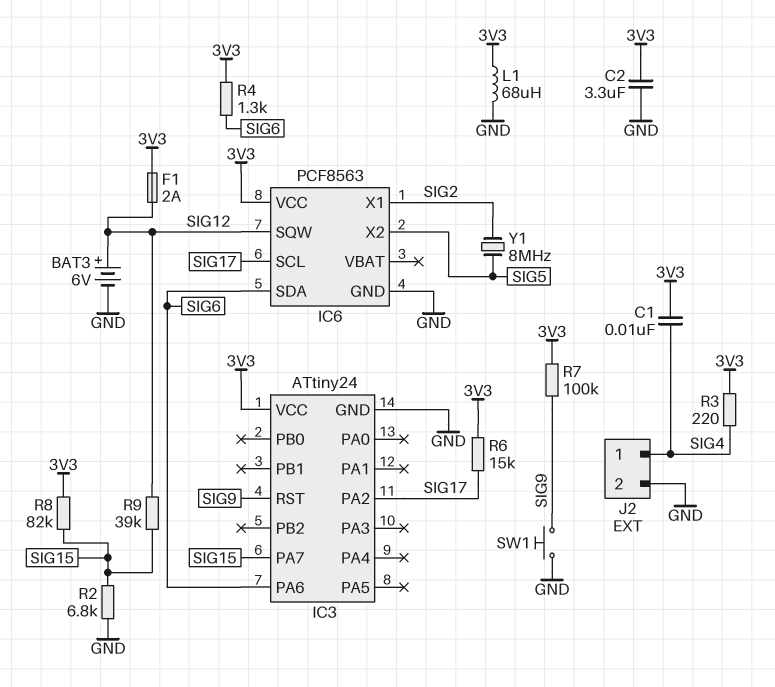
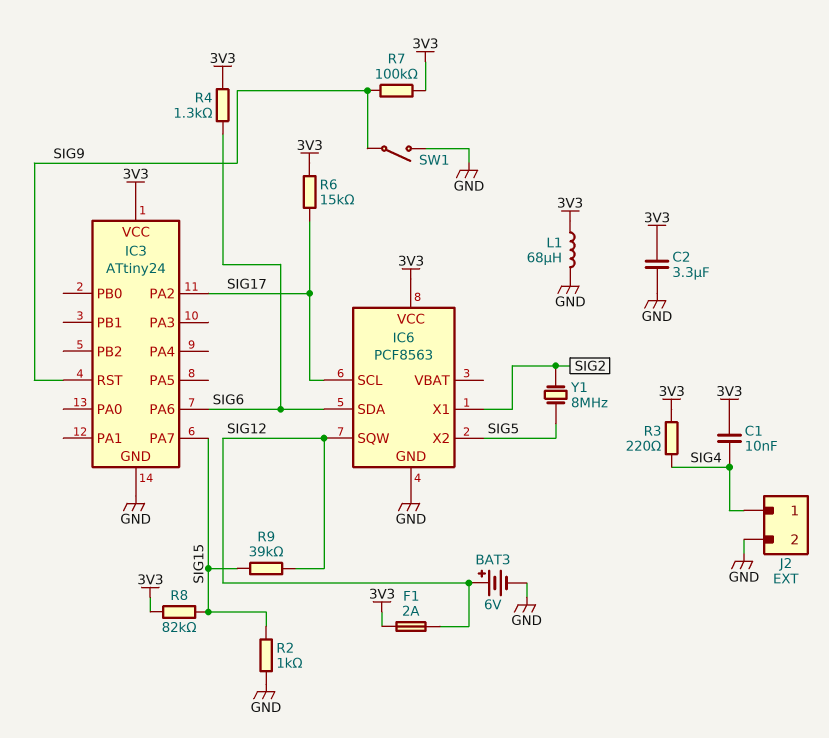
R2: 6.8k (GND, SIG15) -> 1k (GND, SIG15)
SW1: button (GND, SIG9) -> switch (GND, SIG9)

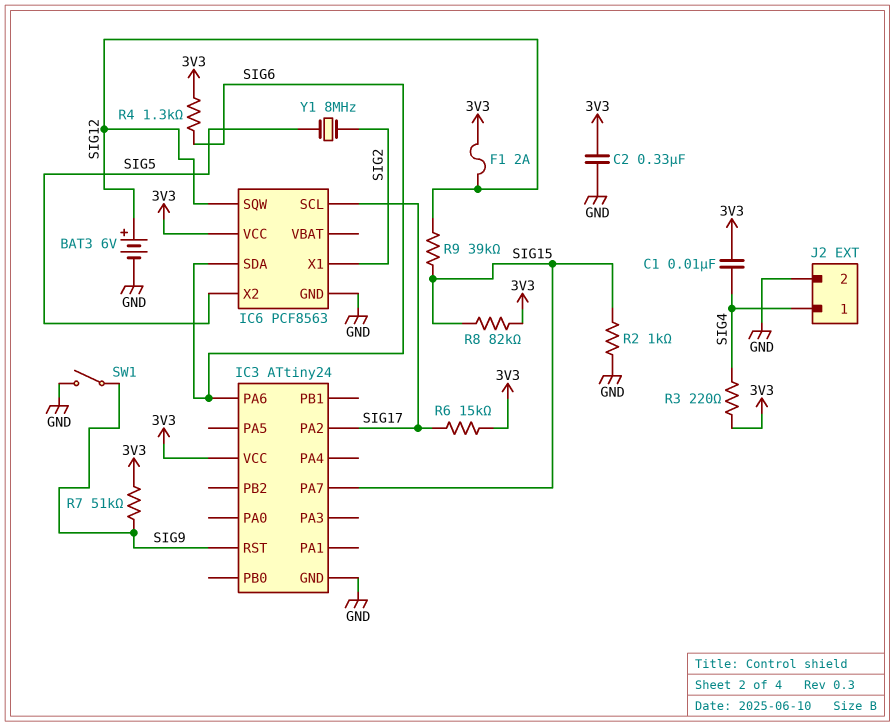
C2: 3.3uF (3V3, GND) -> 330nF (3V3, GND)
L1: 68uH (3V3, GND) -> none
R7: 100k (3V3, SIG9) -> 51k (3V3, SIG9)

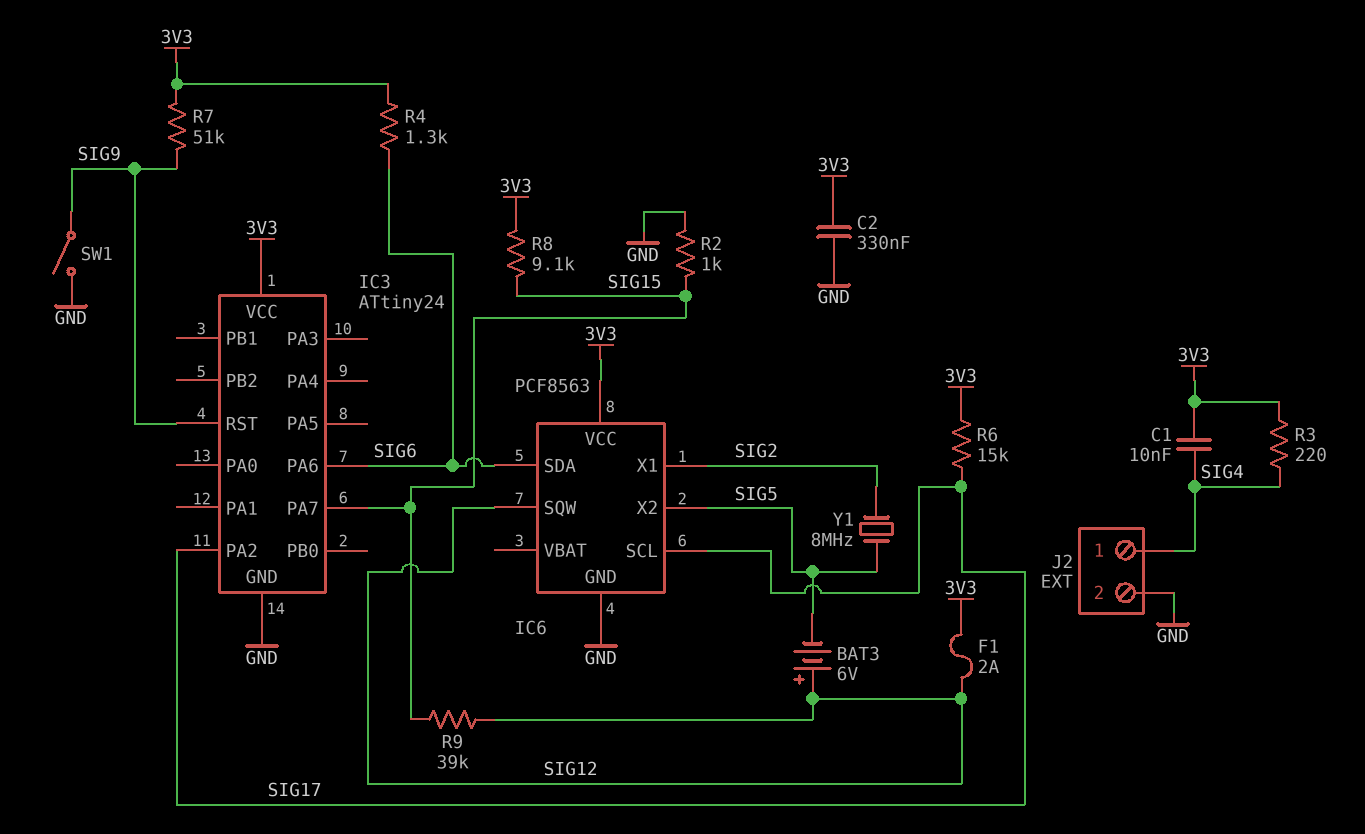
BAT3: 6V (plus SIG12, minus GND) -> 6V (plus SIG12, minus SIG5)
R8: 82k (3V3, SIG15) -> 9.1k (3V3, SIG15)

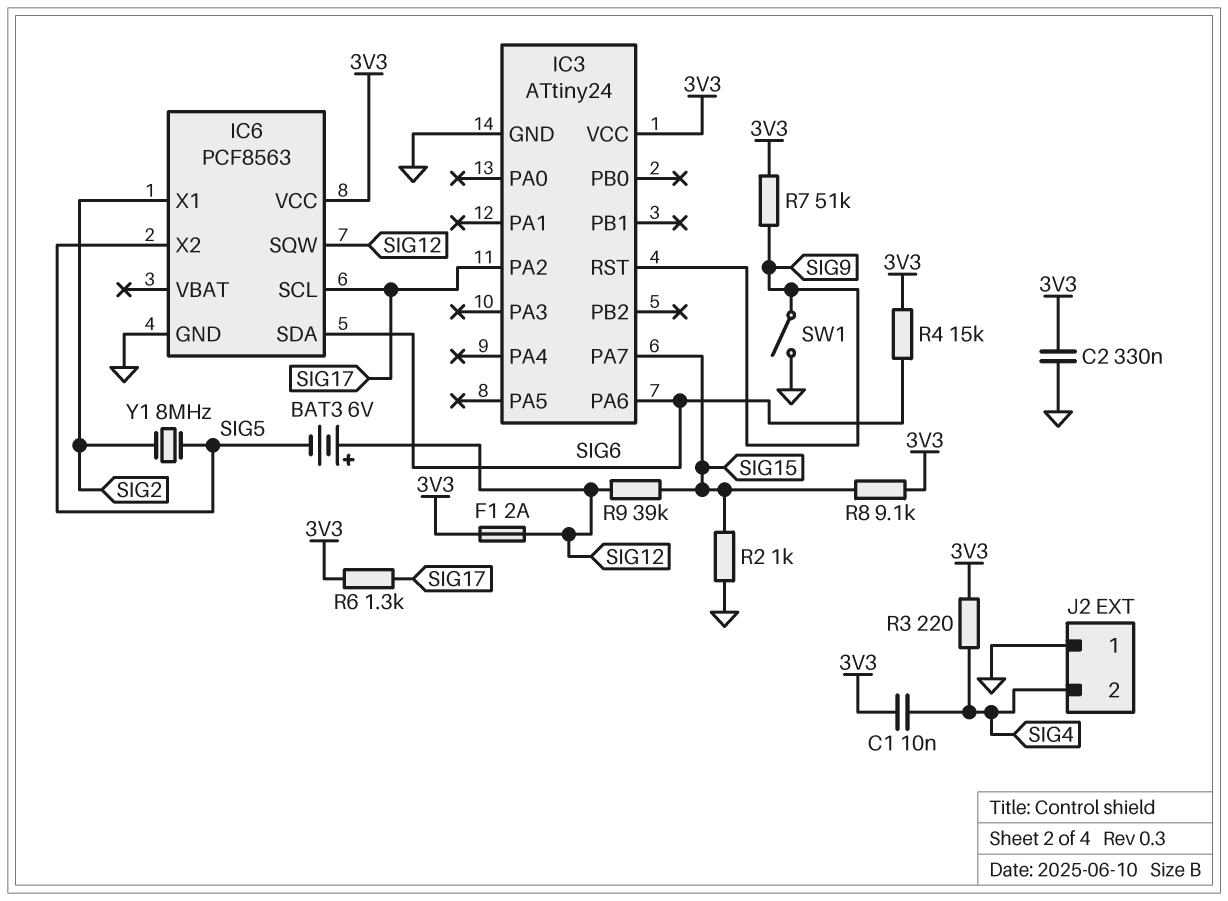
J2 pin 1: SIG4 -> GND
J2 pin 2: GND -> SIG4
R4: 1.3k (3V3, SIG6) -> 15k (3V3, SIG6)
R6: 15k (3V3, SIG17) -> 1.3k (3V3, SIG17)

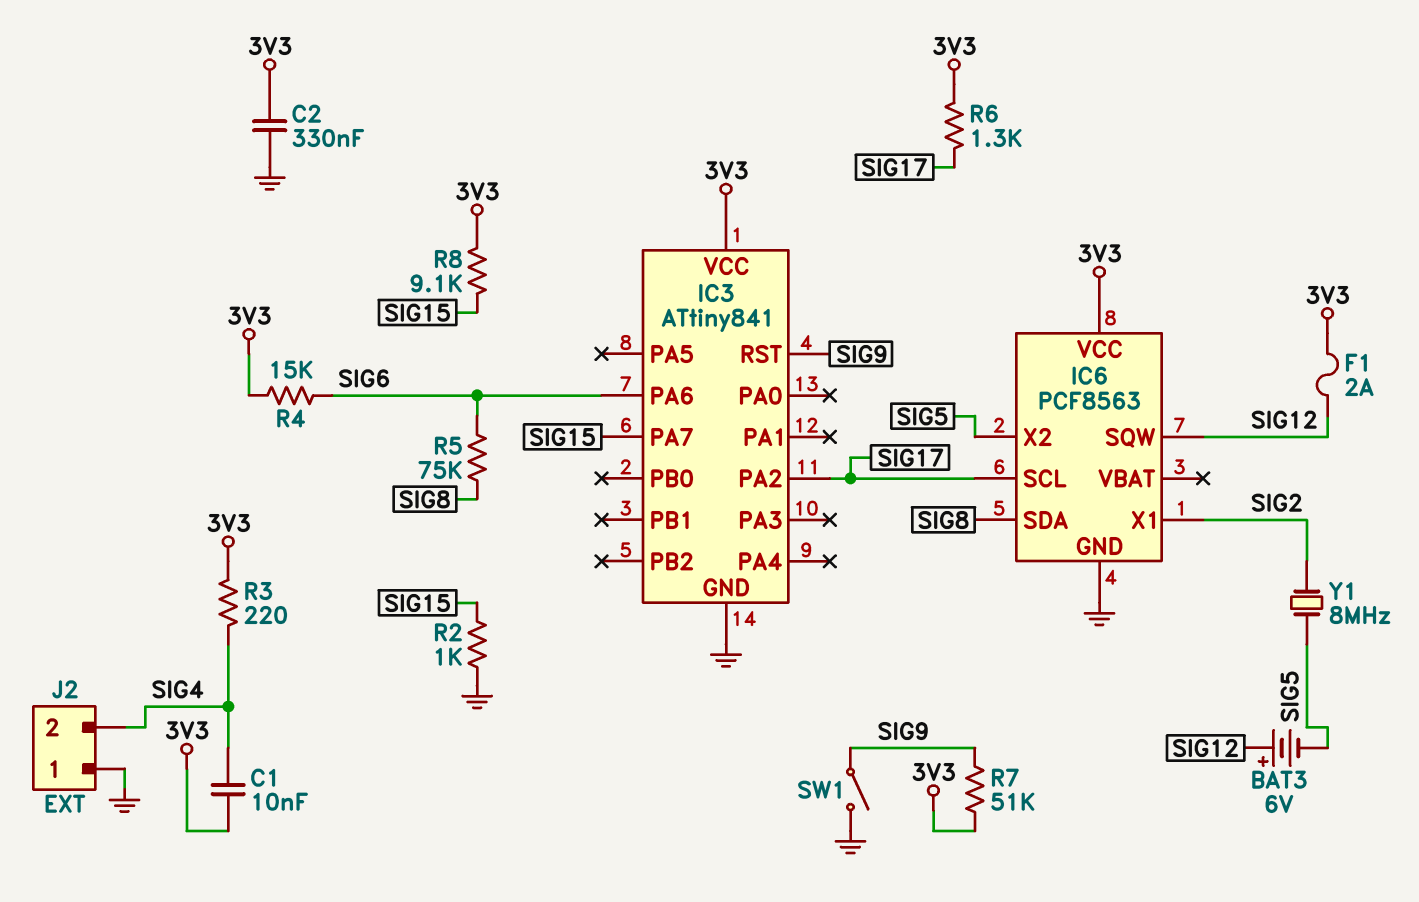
IC3: ATtiny24 -> ATtiny841
IC6 pin SDA: SIG6 -> SIG8
R5: none -> 75k (SIG6, SIG8)
R9: 39k (SIG12, SIG15) -> none

